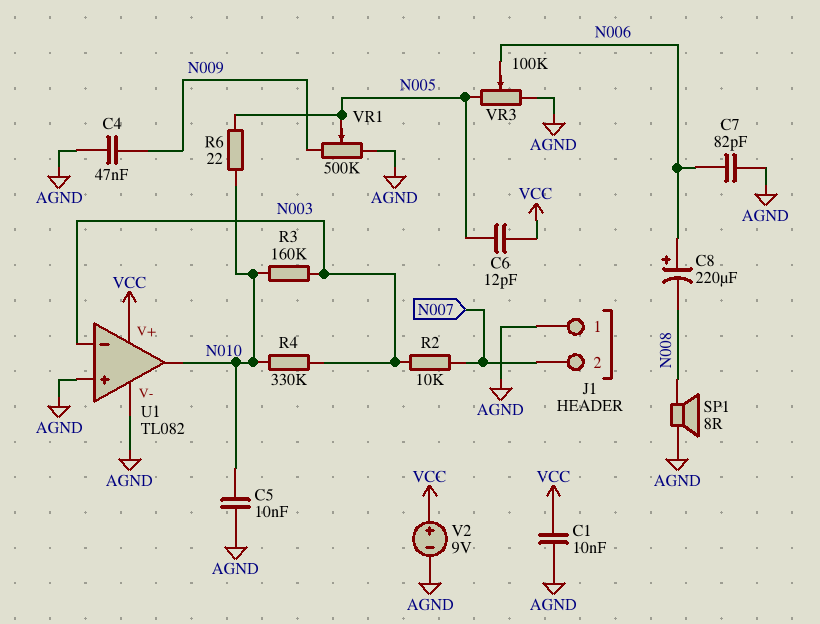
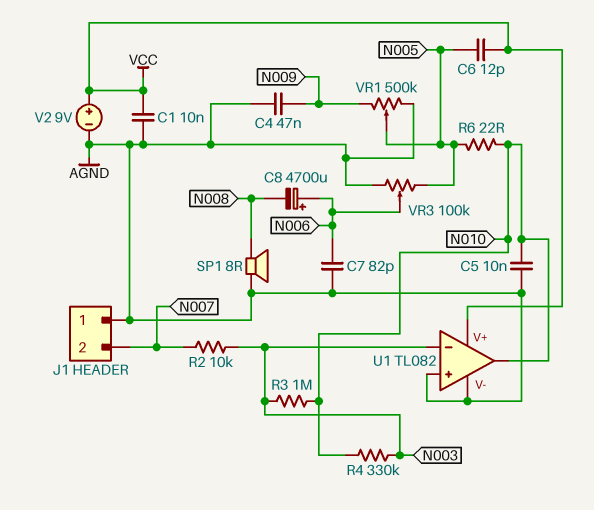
C8: 220uF (plus N006, minus N008) -> 4700uF (plus N006, minus N008)
R3: 160k (N003, N010) -> 1M (N003, N010)

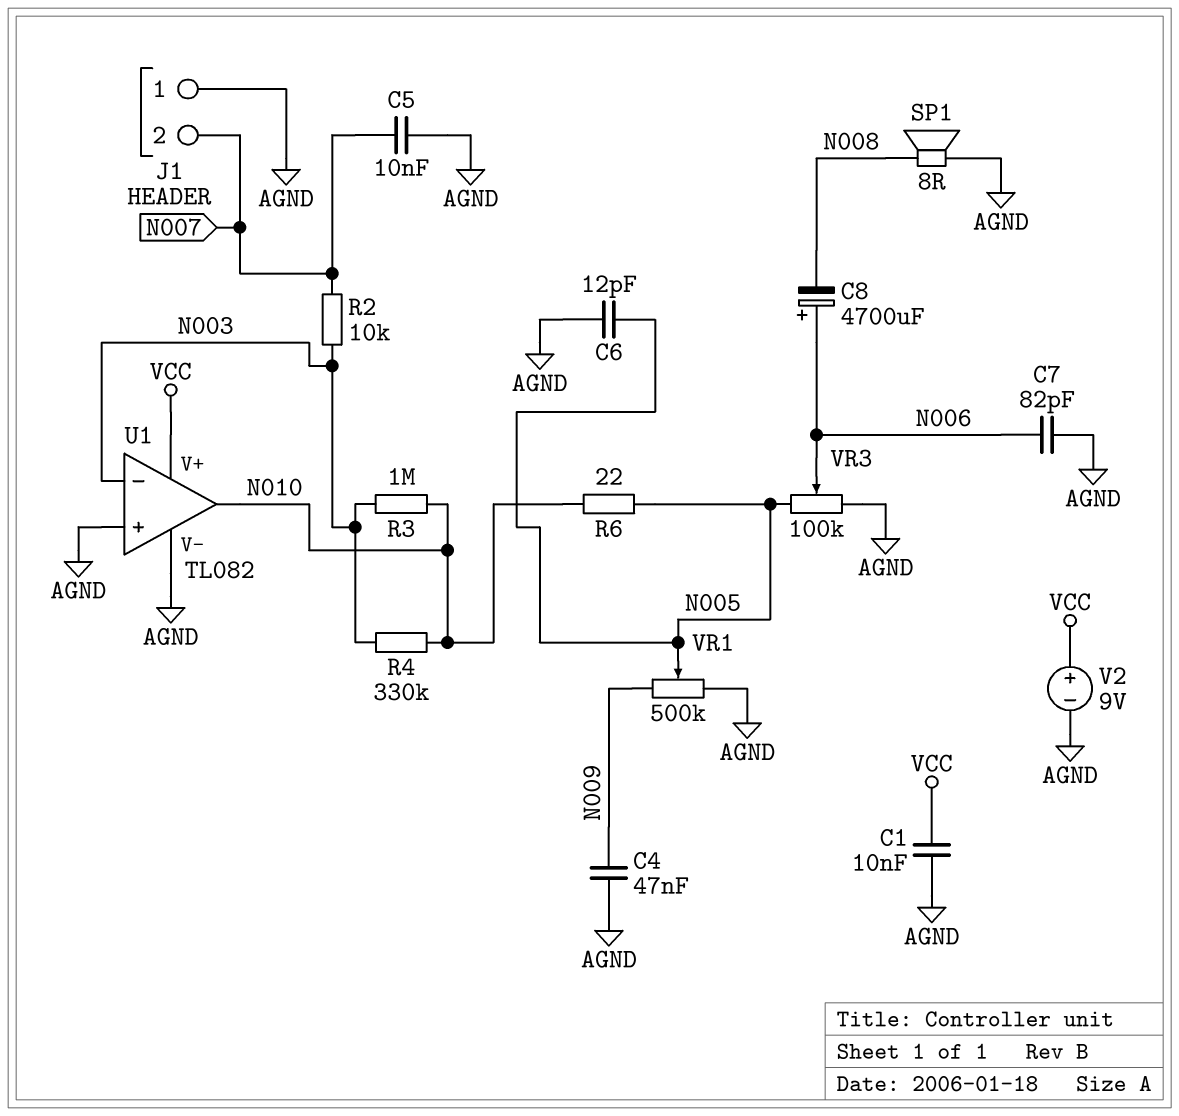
C5: 10nF (AGND, N010) -> 10nF (AGND, N007)
C6: 12pF (N005, VCC) -> 12pF (AGND, N005)

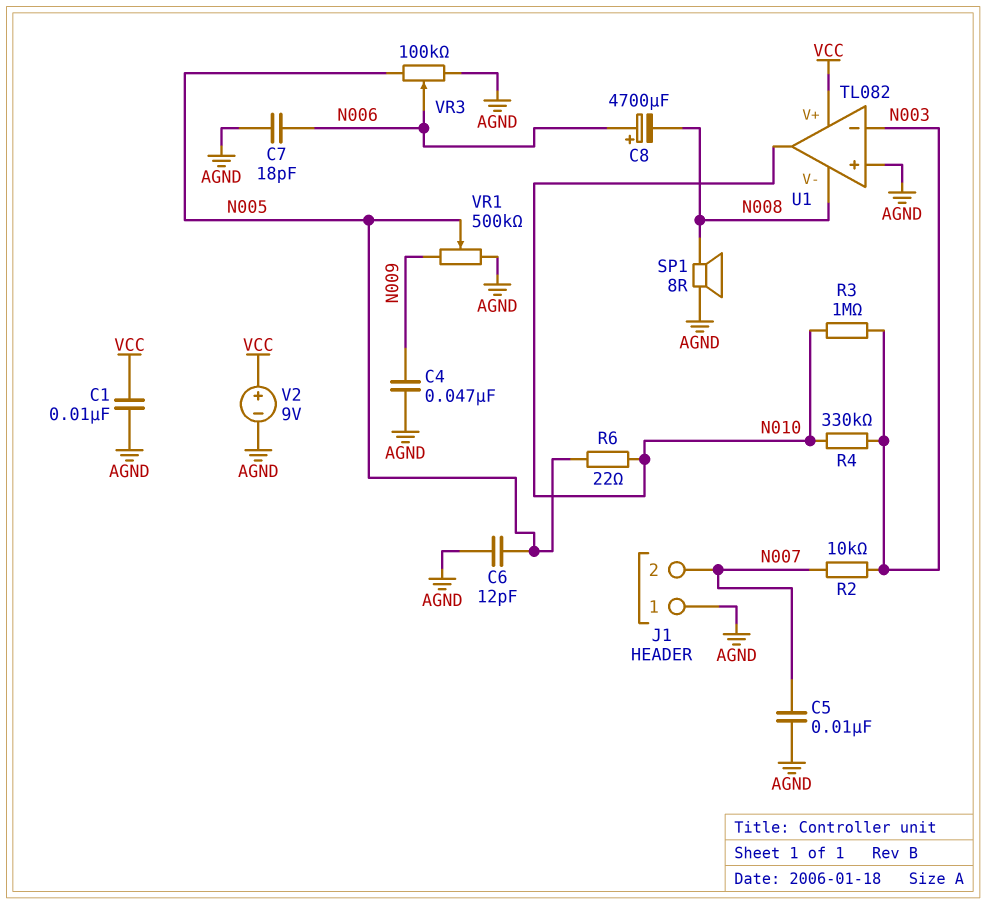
C7: 82pF (AGND, N006) -> 18pF (AGND, N006)
U1 pin V-: AGND -> N008

